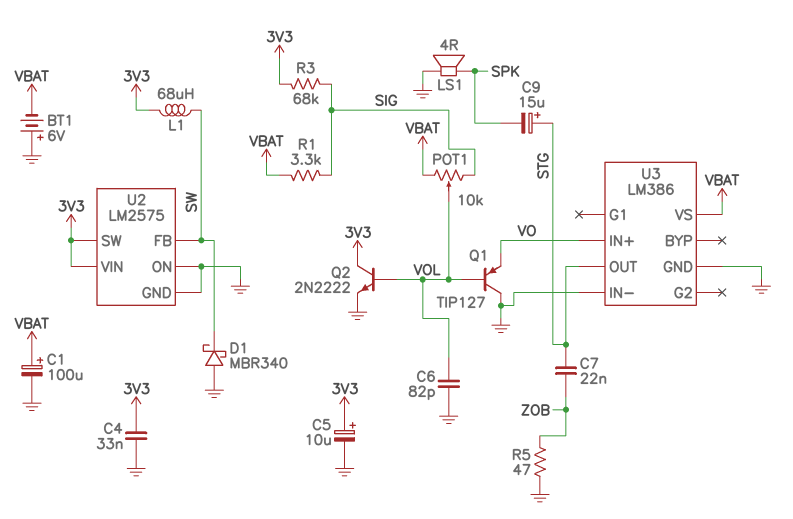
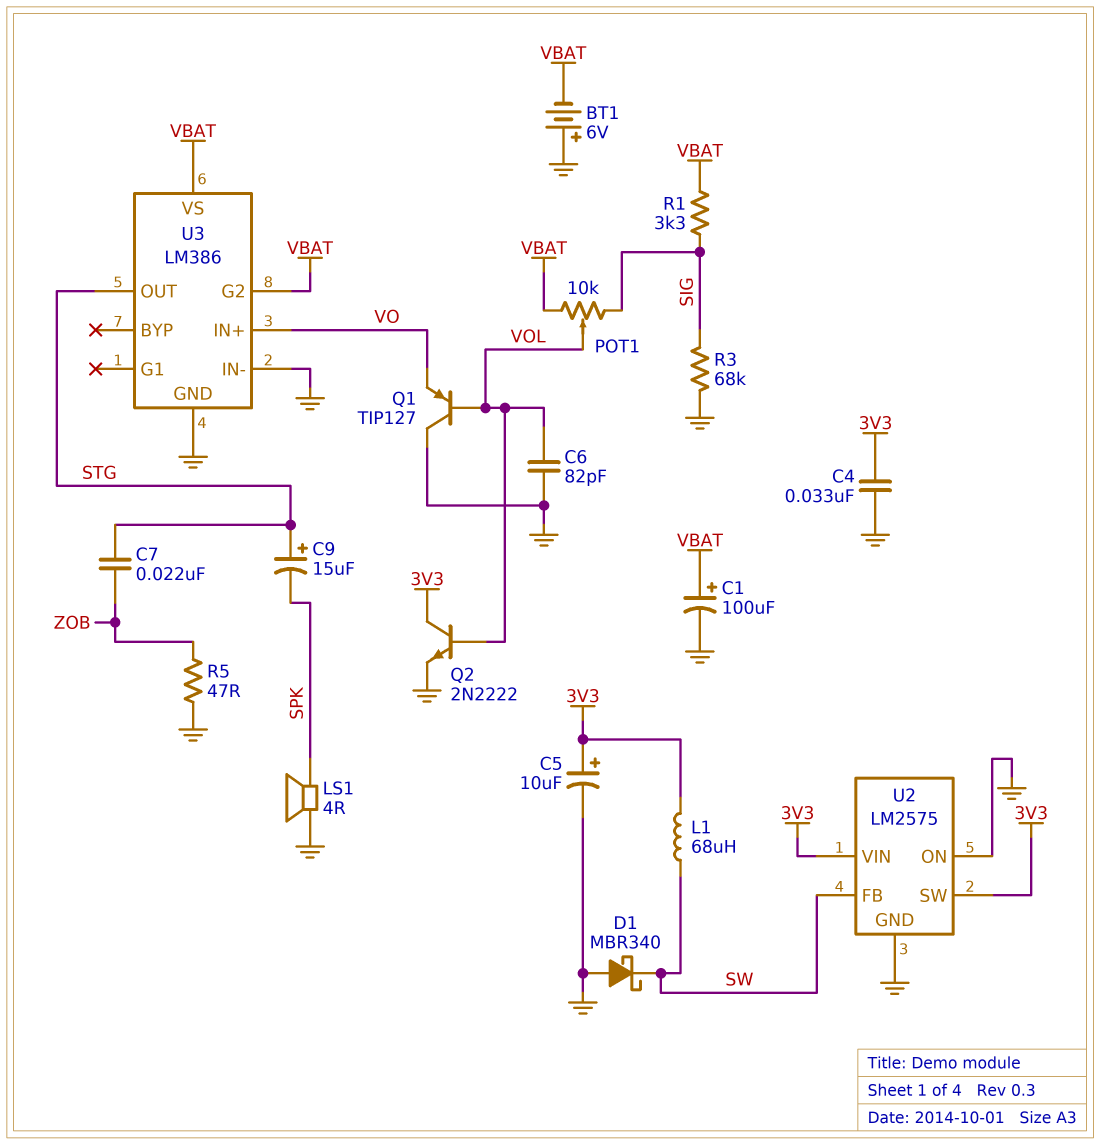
R3: 68k (3V3, SIG) -> 68k (GND, SIG)
U3 pin G2: none -> VBAT

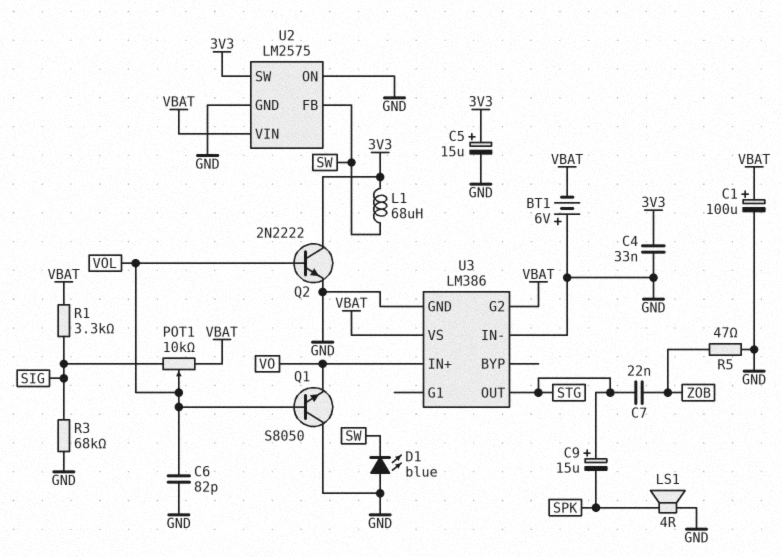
C5: 10uF (plus 3V3, minus GND) -> 15uF (plus 3V3, minus GND)
D1: schottky MBR340 (A GND, K SW) -> LED blue (A GND, K SW)
Q1: PNP TIP127 (B VOL, C GND, E VO) -> NPN S8050 (B VOL, C GND, E VO)
U2 pin VIN: 3V3 -> VBAT

